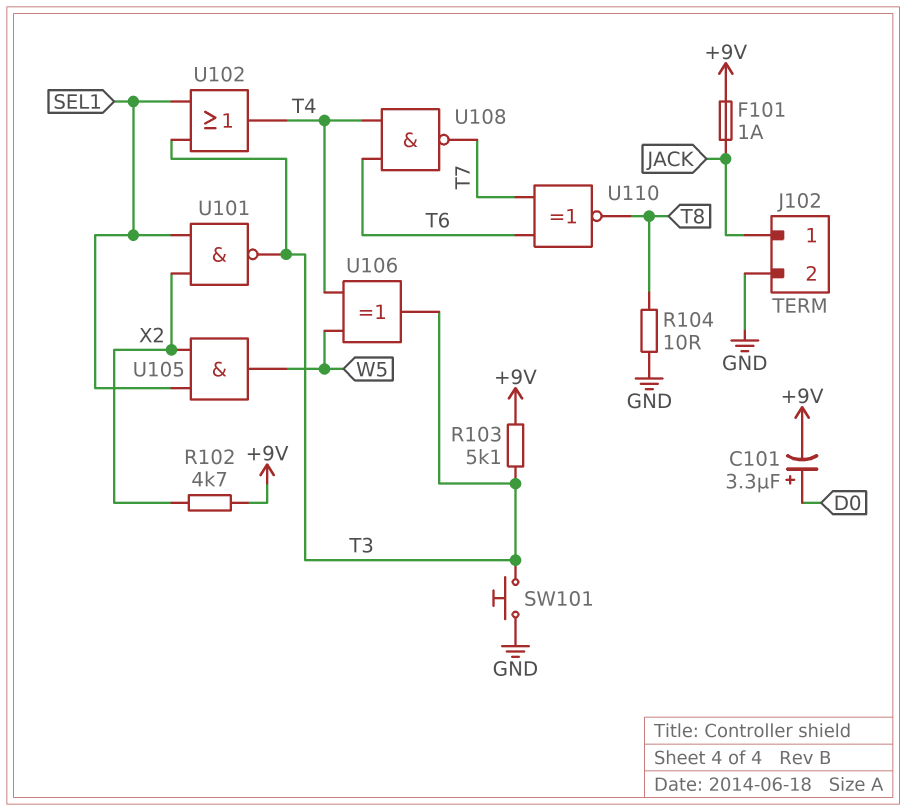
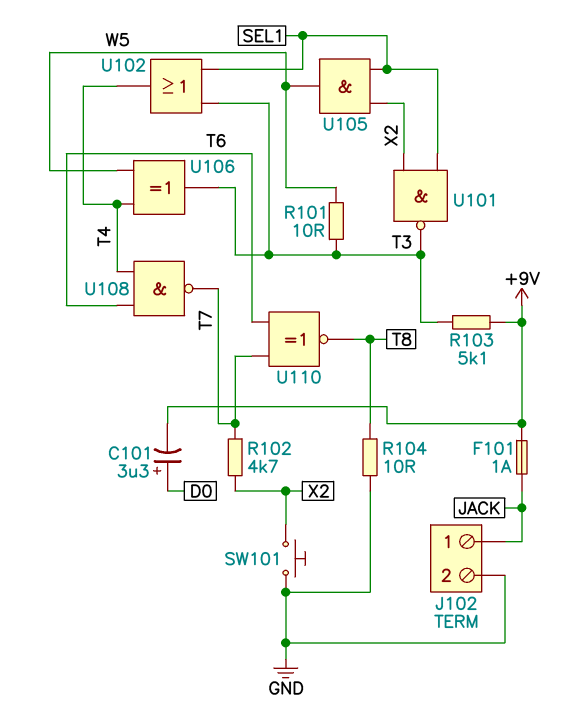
R101: none -> 10 (T3, W5)
R102: 4.7k (+9V, X2) -> 4.7k (T7, X2)
SW101: button (GND, T3) -> button (GND, X2)

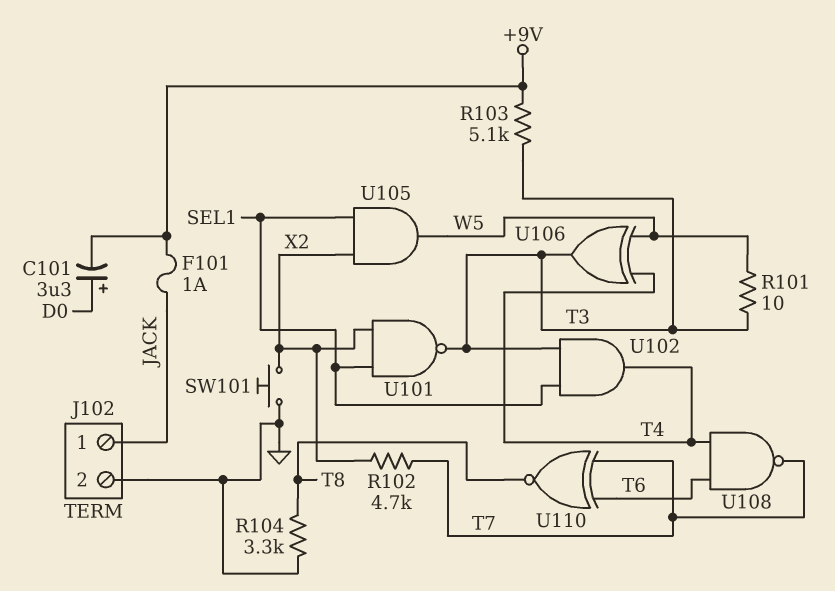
R104: 10 (GND, T8) -> 3.3k (GND, T8)
U102: OR (in SEL1, in T3, out T4) -> AND (in SEL1, in T3, out T4)

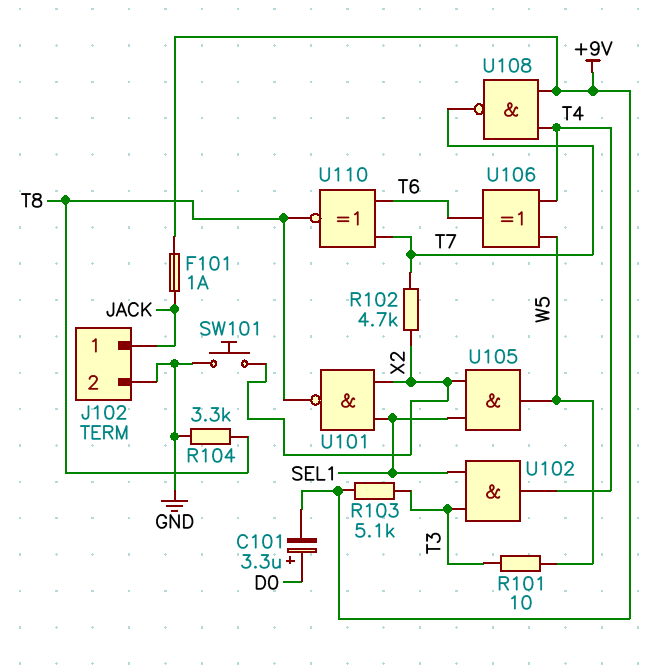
U101: NAND (in SEL1, in X2, out T3) -> NAND (in SEL1, in X2, out T8)
U106: XOR (in T4, in W5, out T3) -> XOR (in T4, in W5, out T6)
U108: NAND (in T4, in T6, out T7) -> NAND (in +9V, in T4, out T7)

